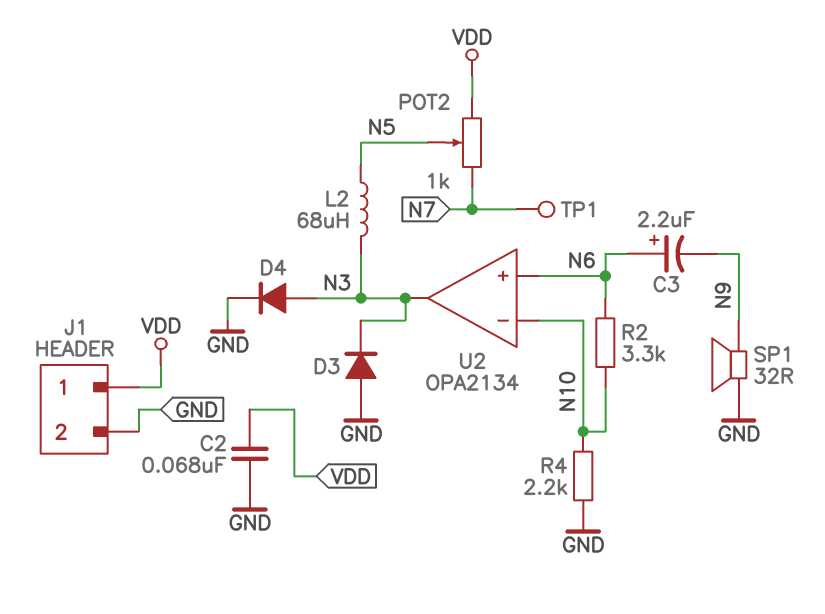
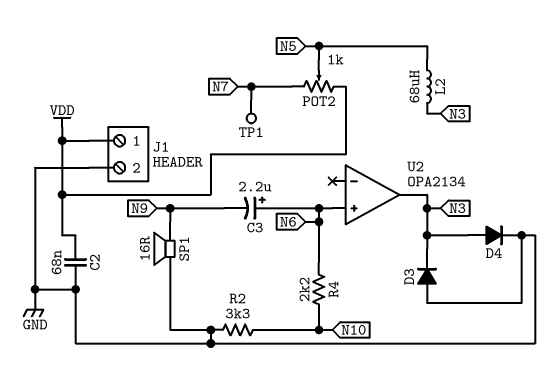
R2: 3.3k (N6, N10) -> 3.3k (GND, N10)
R4: 2.2k (GND, N10) -> 2.2k (N6, N10)
SP1: speaker 32R (GND, N9) -> speaker 16R (GND, N9)
U2 pin in-: N10 -> none

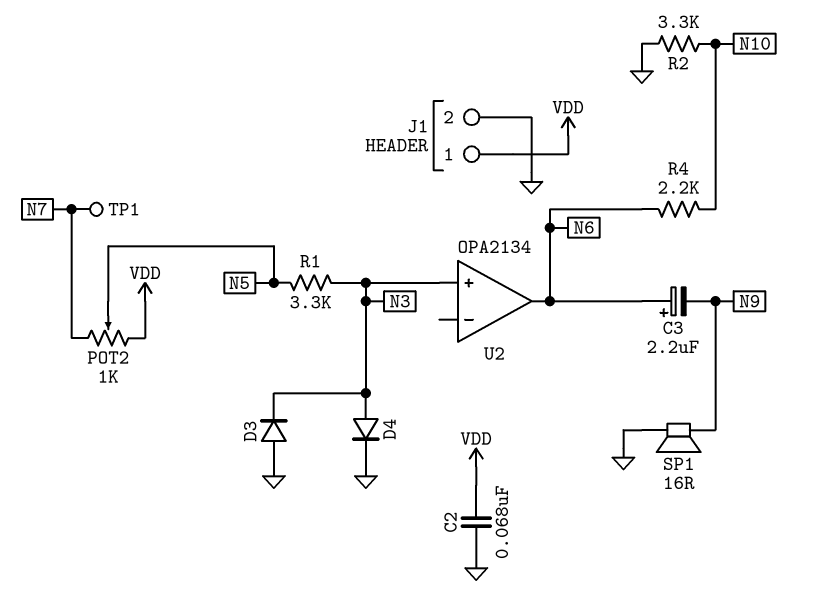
L2: 68uH (N3, N5) -> none
R1: none -> 3.3k (N3, N5)
U2 pin in+: N6 -> N3
U2 pin out: N3 -> N6

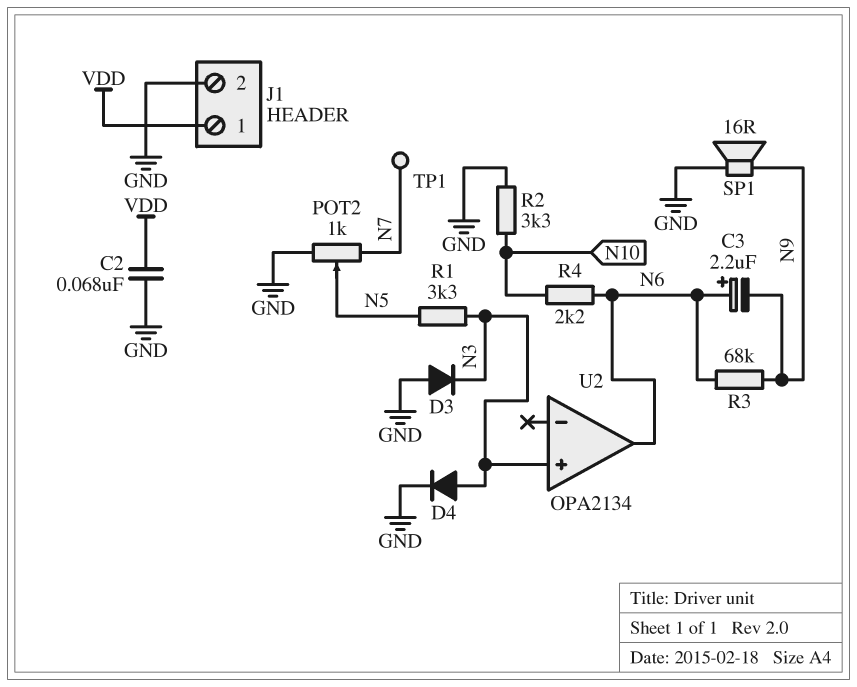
POT2: 1k (N7, VDD, wiper N5) -> 1k (GND, N7, wiper N5)
R3: none -> 68k (N6, N9)

